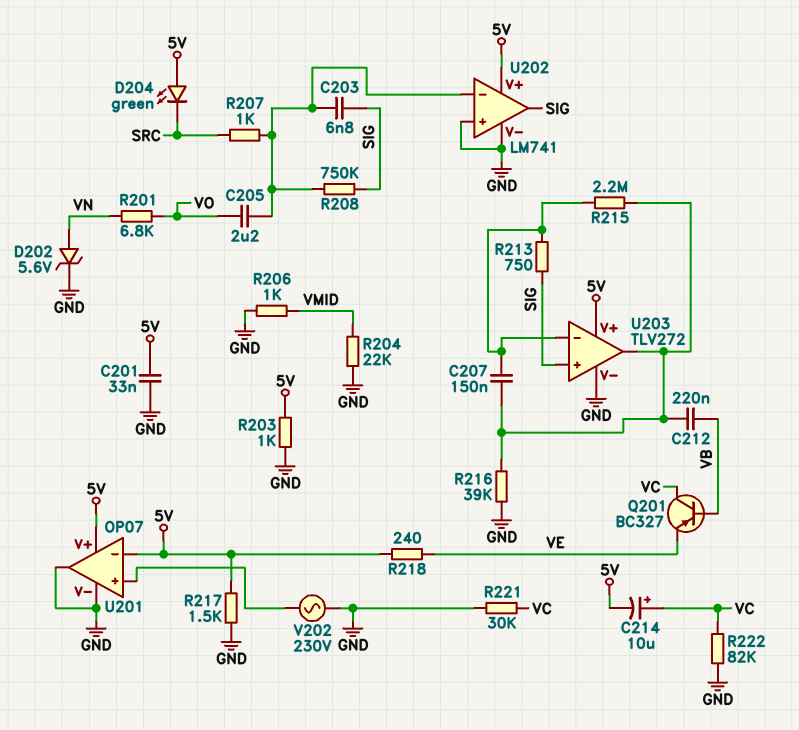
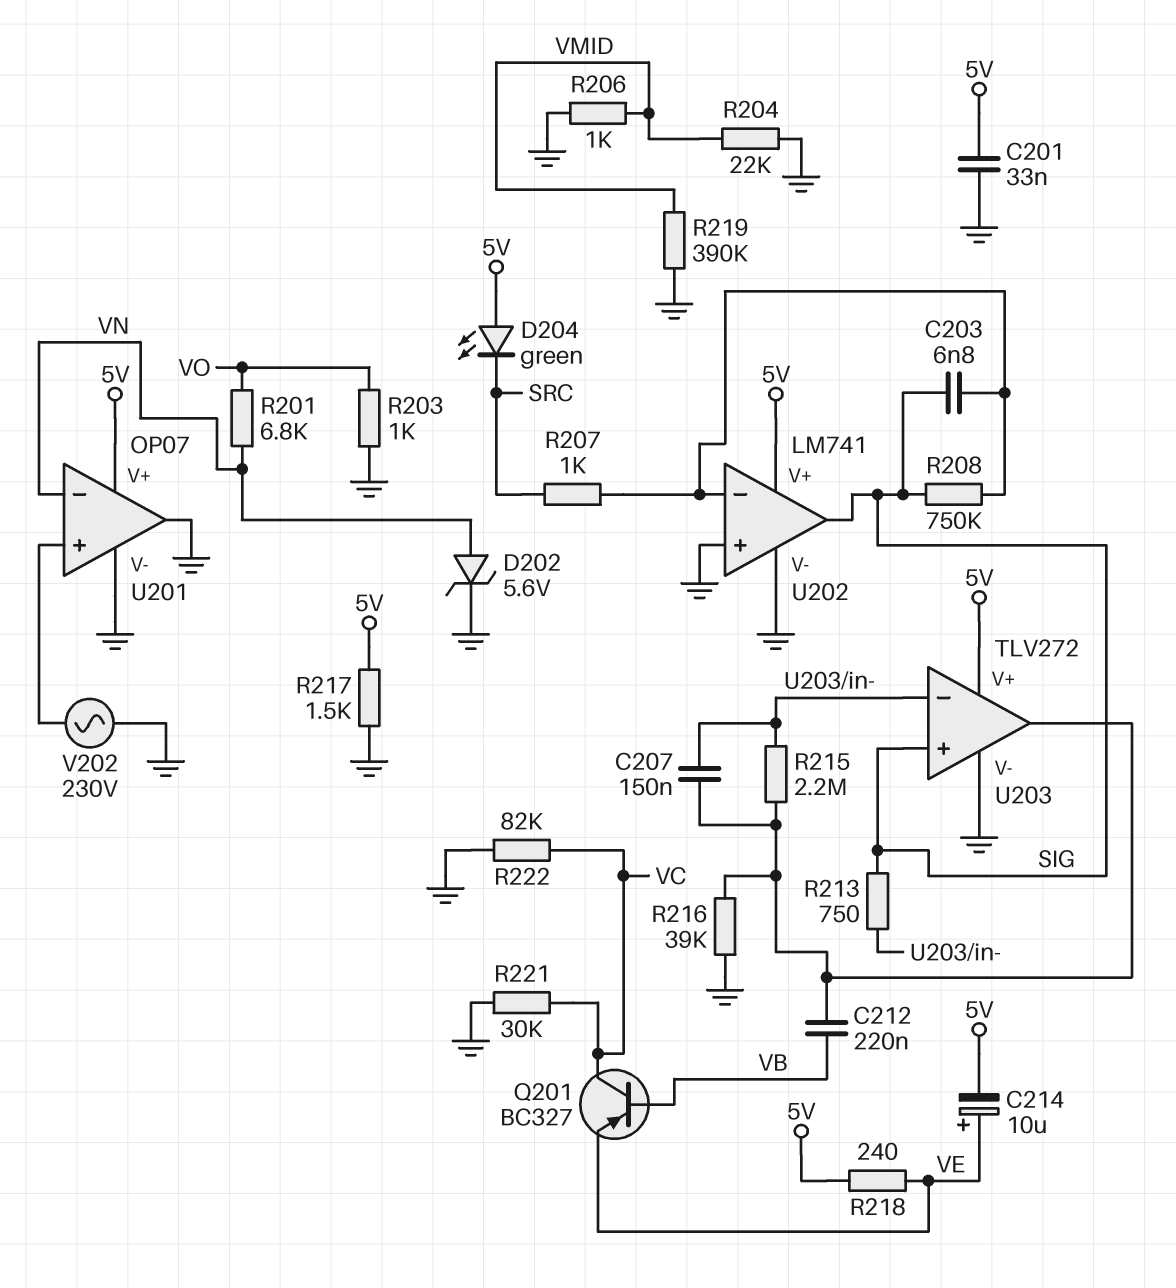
C205: 2.2uF (U202/in-, VO) -> none
C214: 10uF (plus VC, minus 5V) -> 10uF (plus VE, minus 5V)
R203: 1k (5V, GND) -> 1k (GND, VO)
R219: none -> 390k (GND, VMID)
U201 pin in-: 5V -> VN

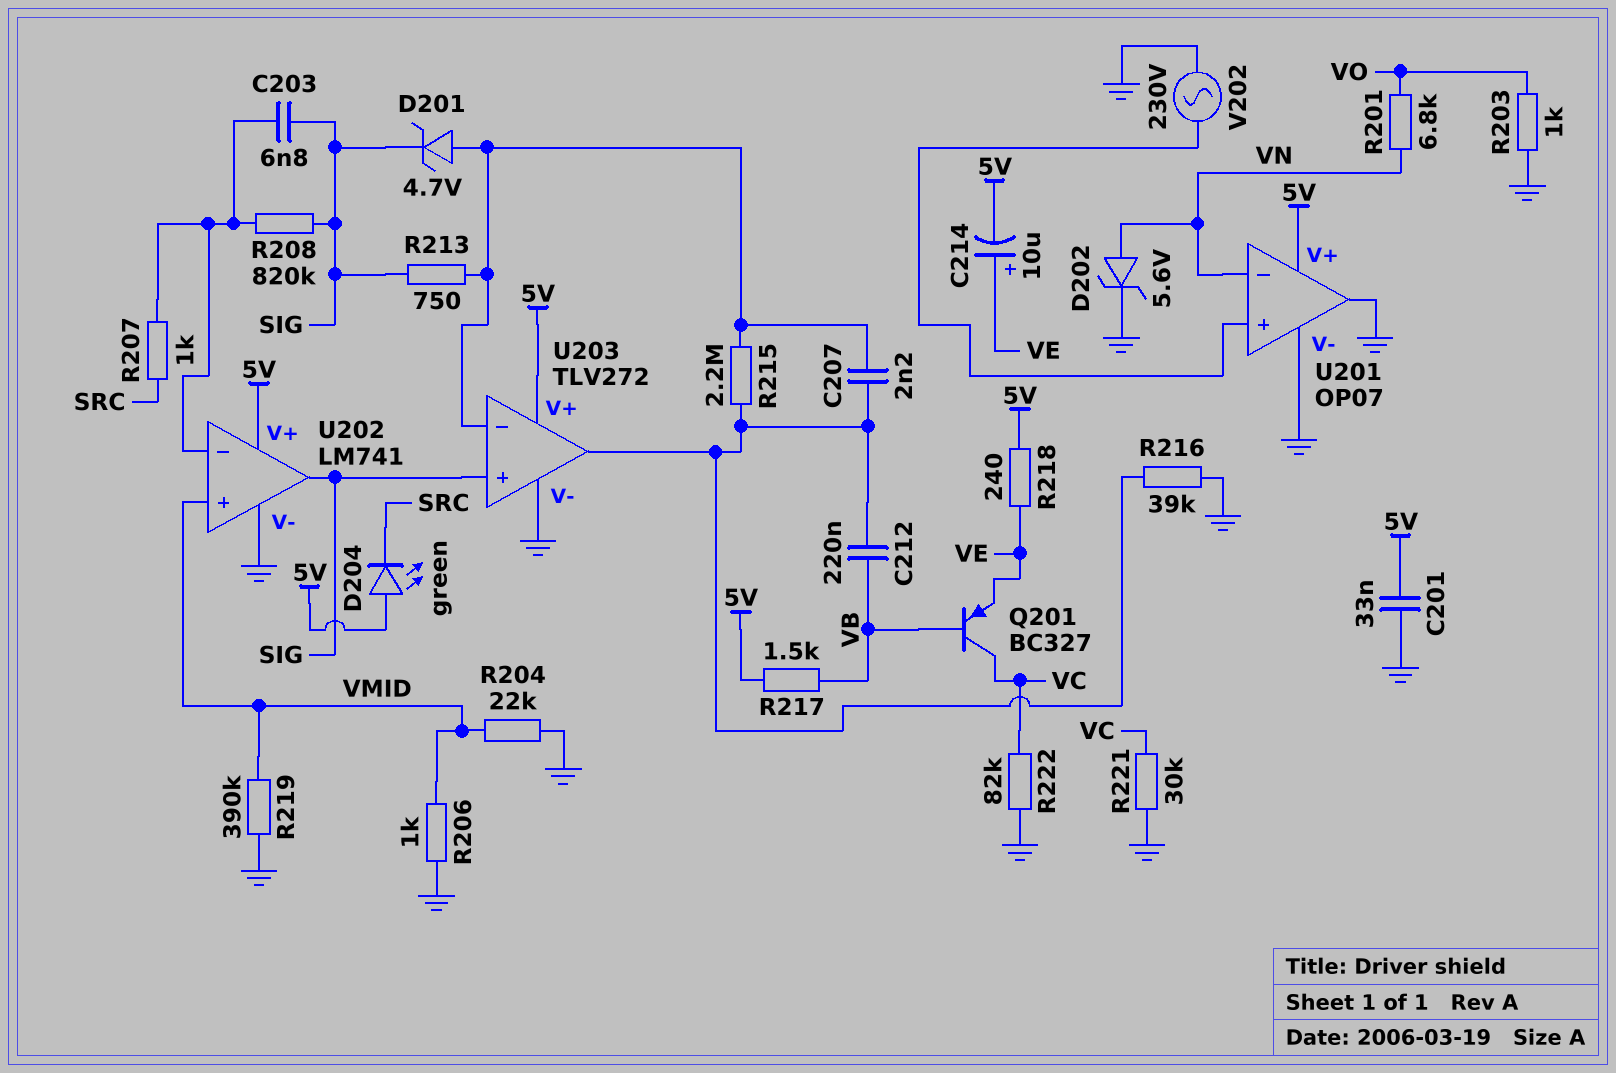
C207: 150nF (U203/in-, U203/out) -> 2.2nF (U203/in-, U203/out)
D201: none -> zener 4.7V (A U203/in-, K SIG)
R208: 750k (SIG, U202/in-) -> 820k (SIG, U202/in-)
R217: 1.5k (5V, GND) -> 1.5k (5V, VB)
U202 pin in+: GND -> VMID

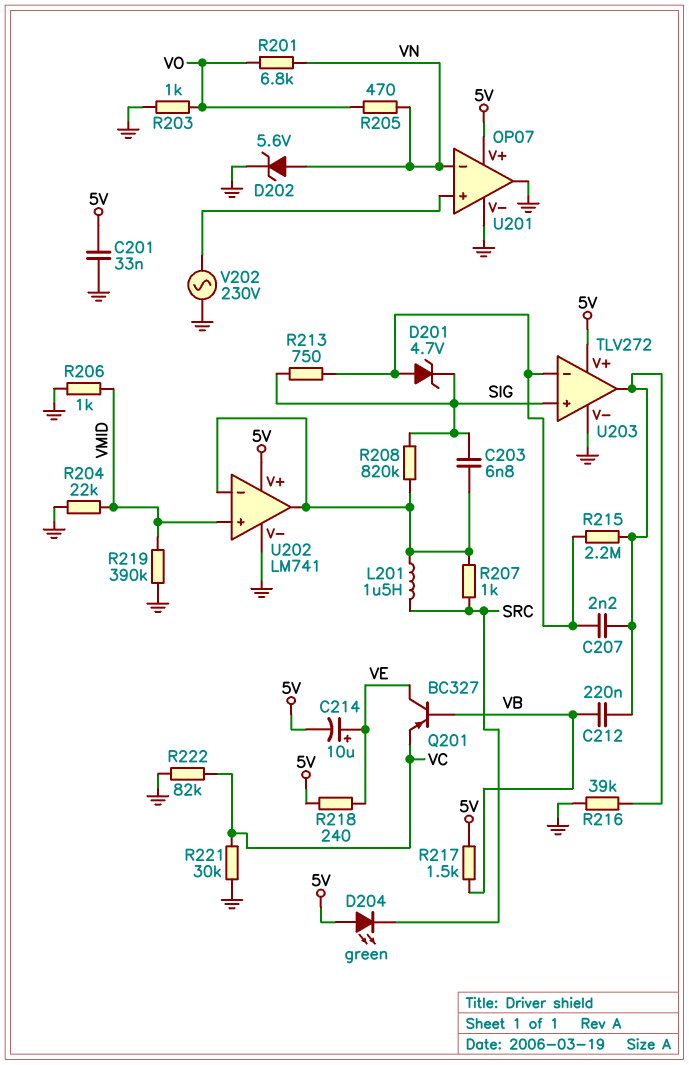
L201: none -> 1.5uH (SRC, U202/in-)
Q201: PNP BC327 (B VB, C VC, E VE) -> PNP BC327 (B VB, C VE, E VC)
R205: none -> 470 (VN, VO)
U202 pin out: SIG -> U202/in-

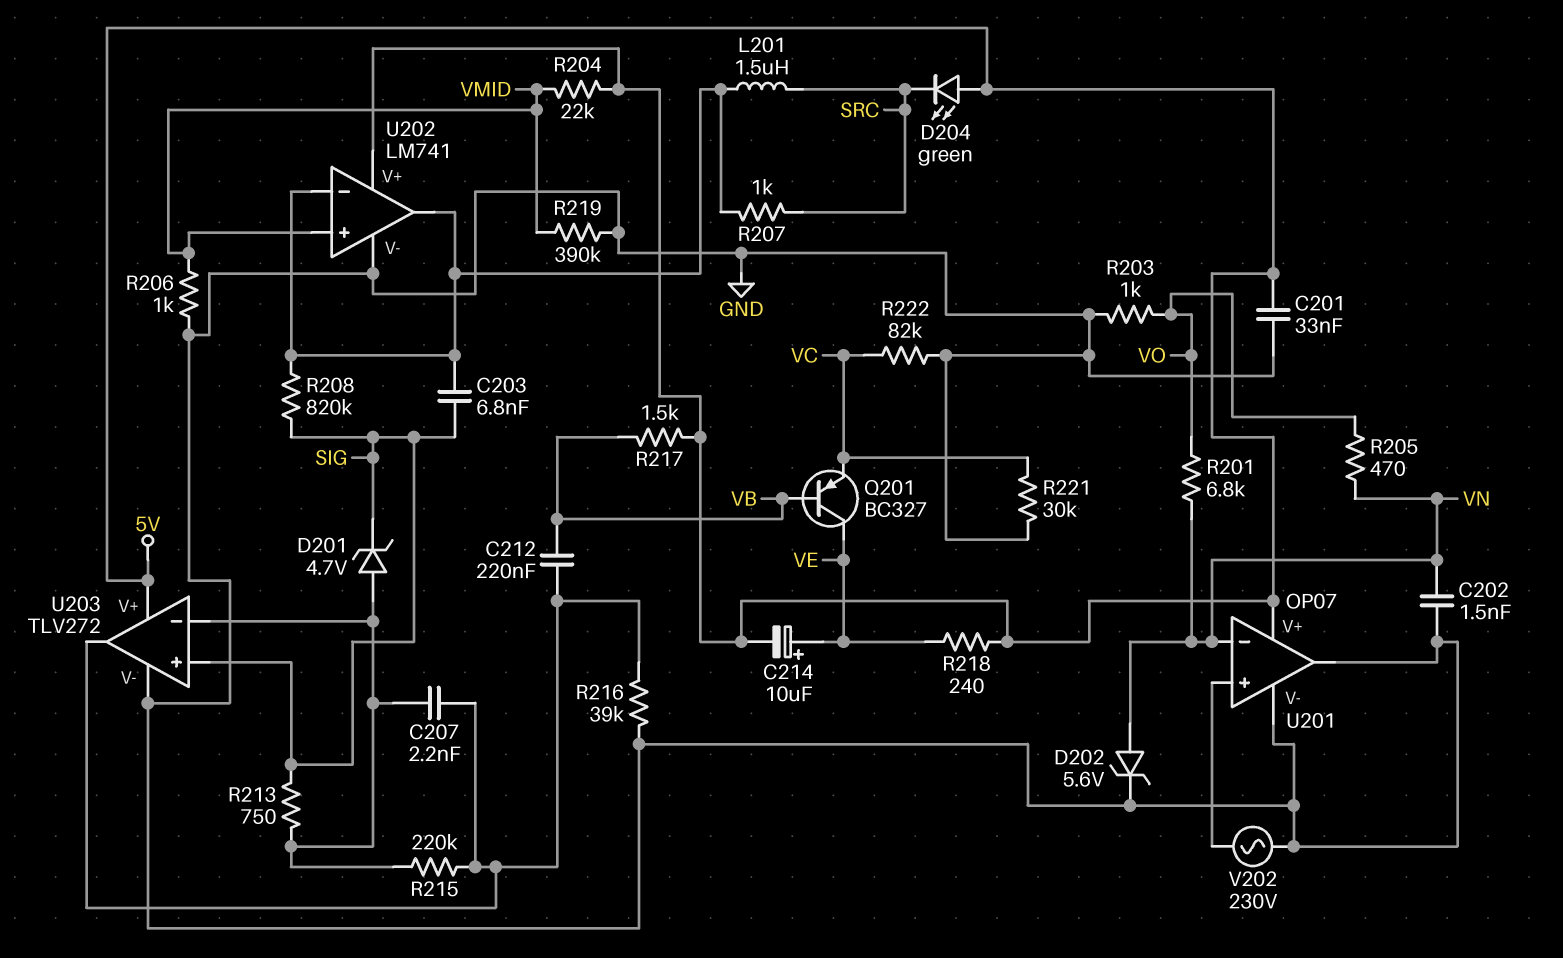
C202: none -> 1.5nF (GND, VN)
R204: 22k (GND, VMID) -> 22k (5V, VMID)
R215: 2.2M (U203/in-, U203/out) -> 220k (U203/in-, U203/out)

